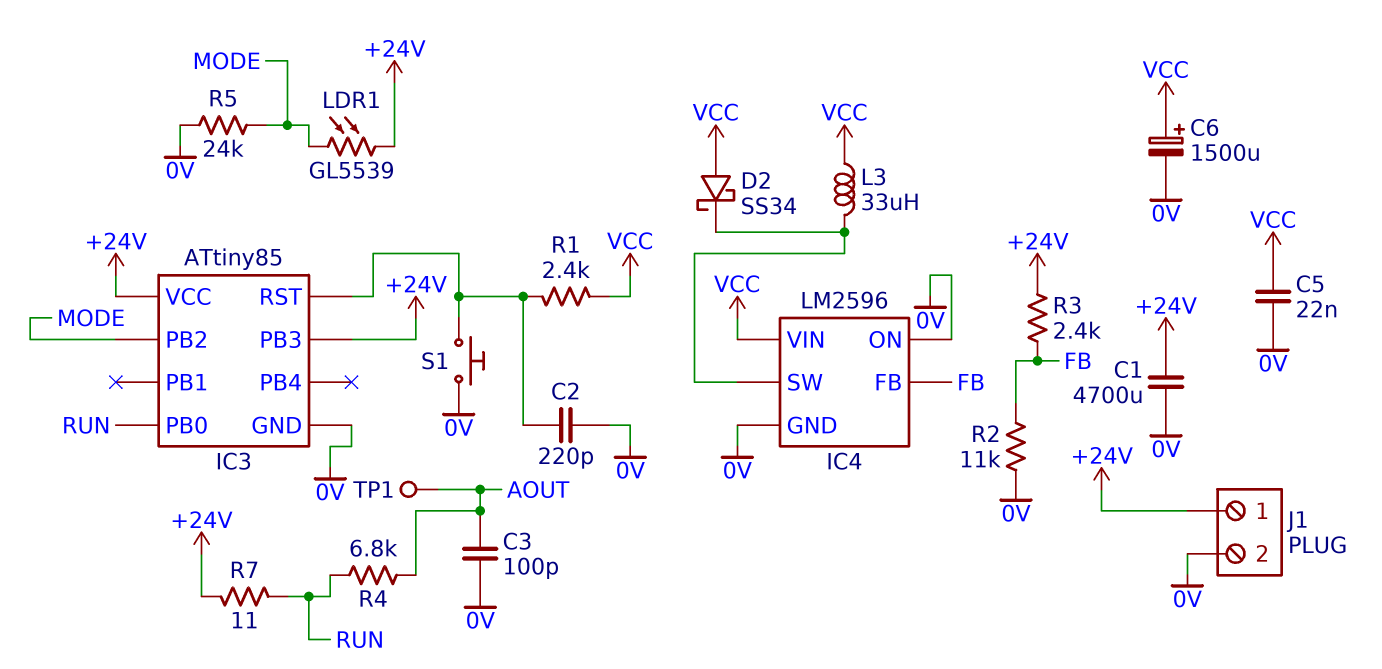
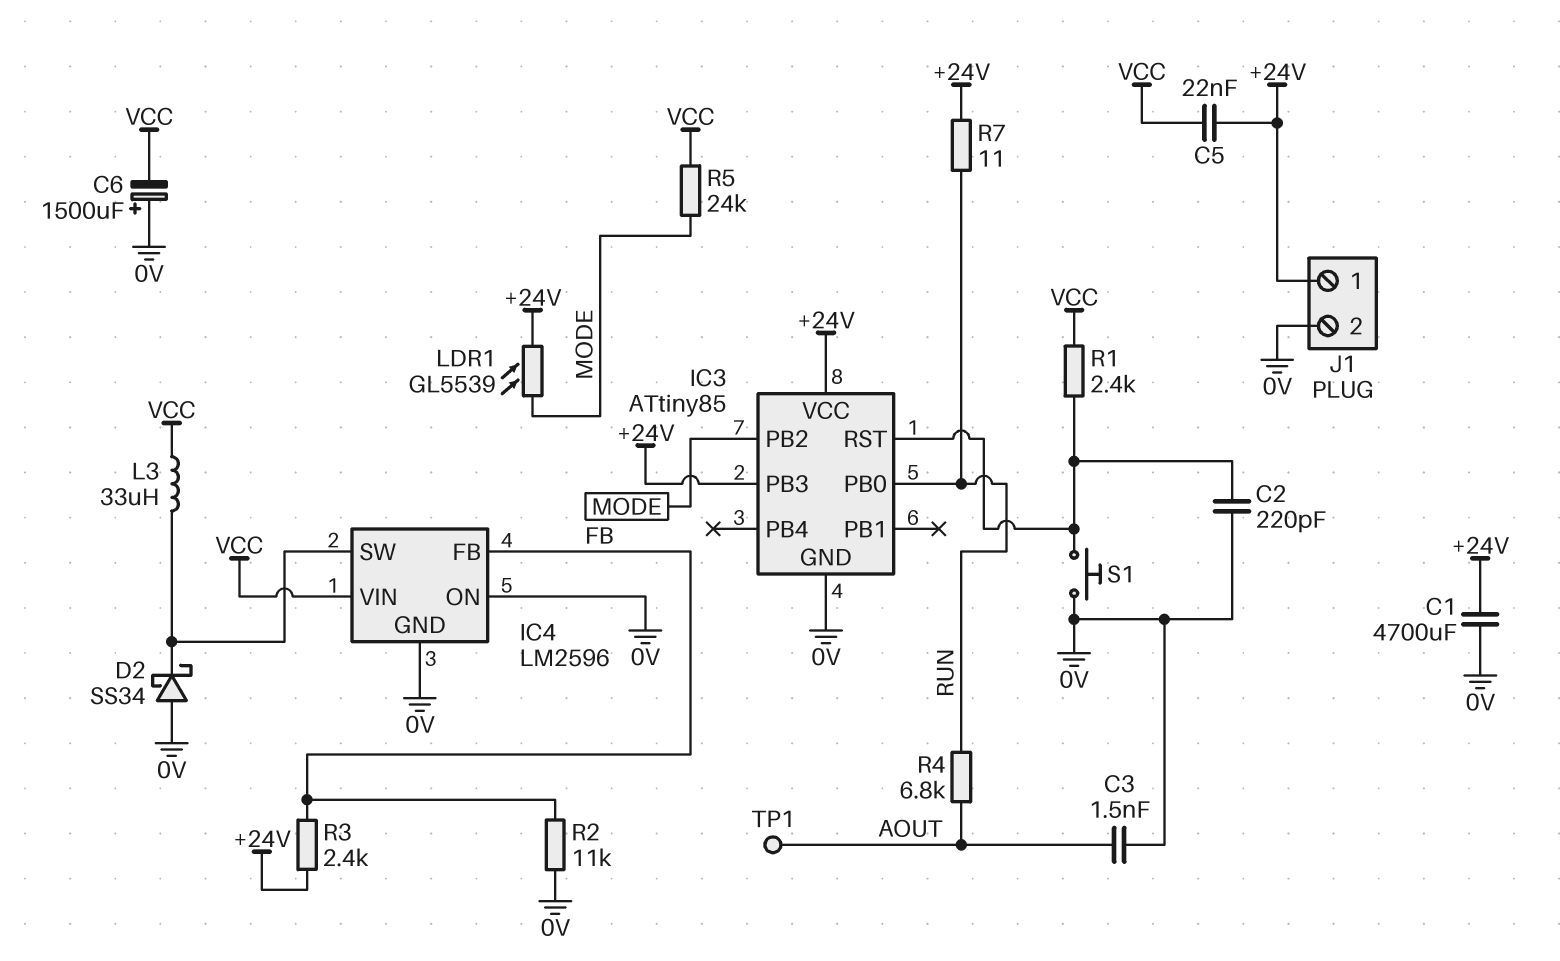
C3: 100pF (0V, AOUT) -> 1.5nF (0V, AOUT)
C5: 22nF (0V, VCC) -> 22nF (+24V, VCC)
C6: 1500uF (plus VCC, minus 0V) -> 1500uF (plus 0V, minus VCC)
D2: schottky SS34 (A VCC, K IC4/SW) -> schottky SS34 (A 0V, K IC4/SW)
R5: 24k (0V, MODE) -> 24k (MODE, VCC)

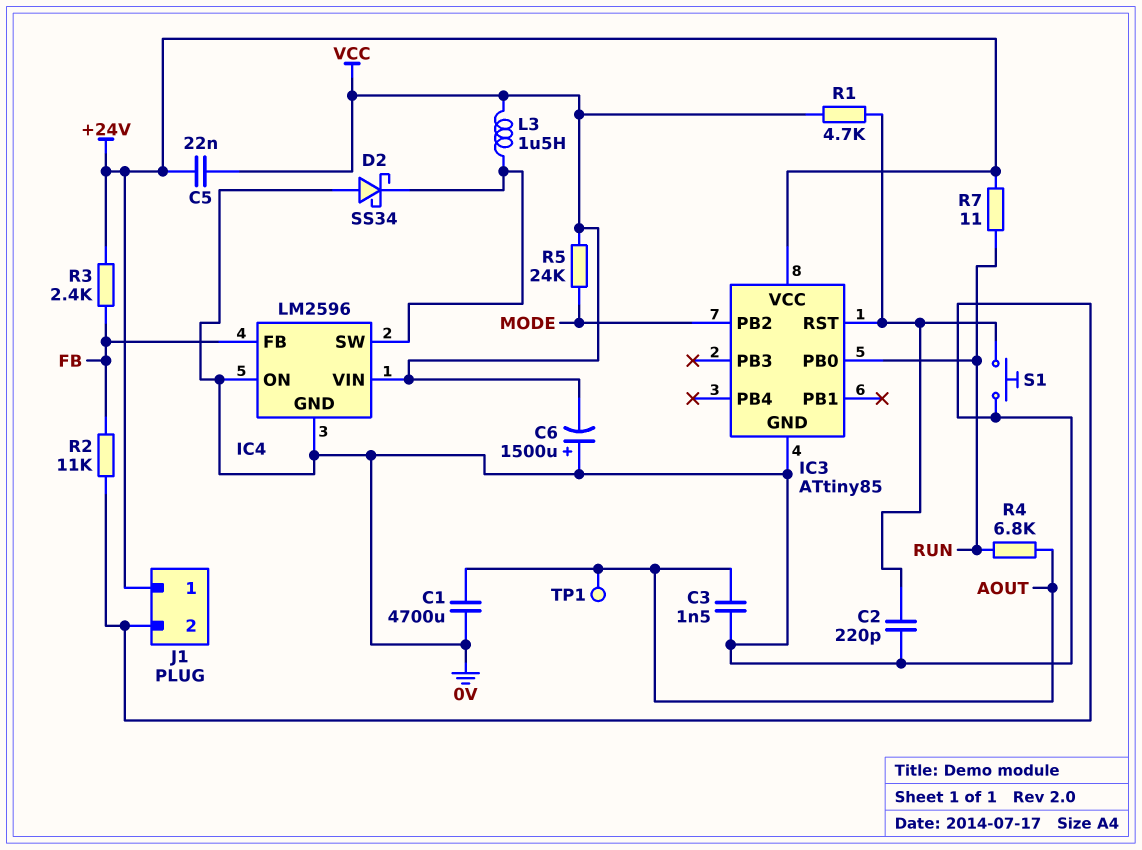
C1: 4700uF (+24V, 0V) -> 4700uF (0V, AOUT)
IC3 pin PB3: +24V -> none
L3: 33uH (IC4/SW, VCC) -> 1.5uH (IC4/SW, VCC)
LDR1: GL5539 (+24V, MODE) -> none
R1: 2.4k (IC3/RST, VCC) -> 4.7k (IC3/RST, VCC)

